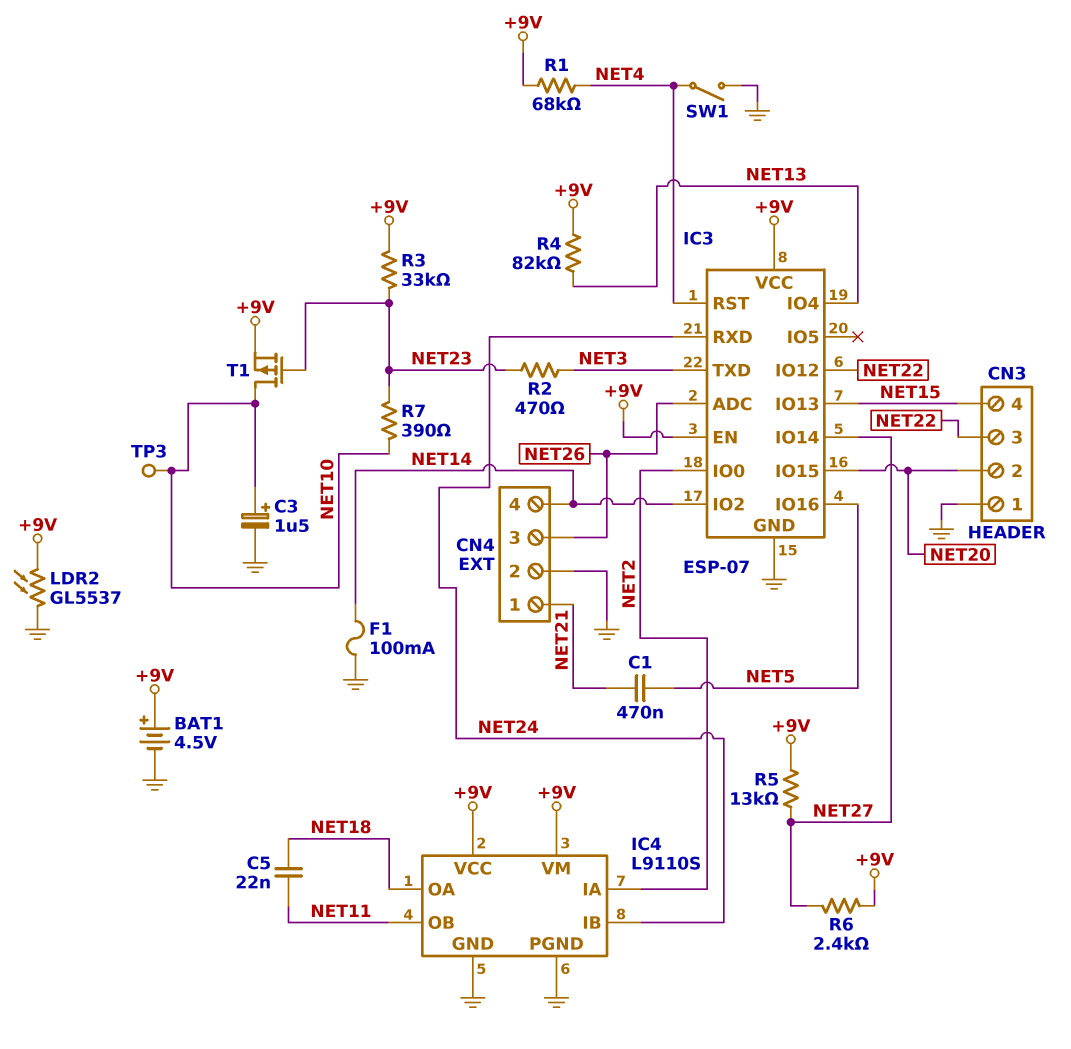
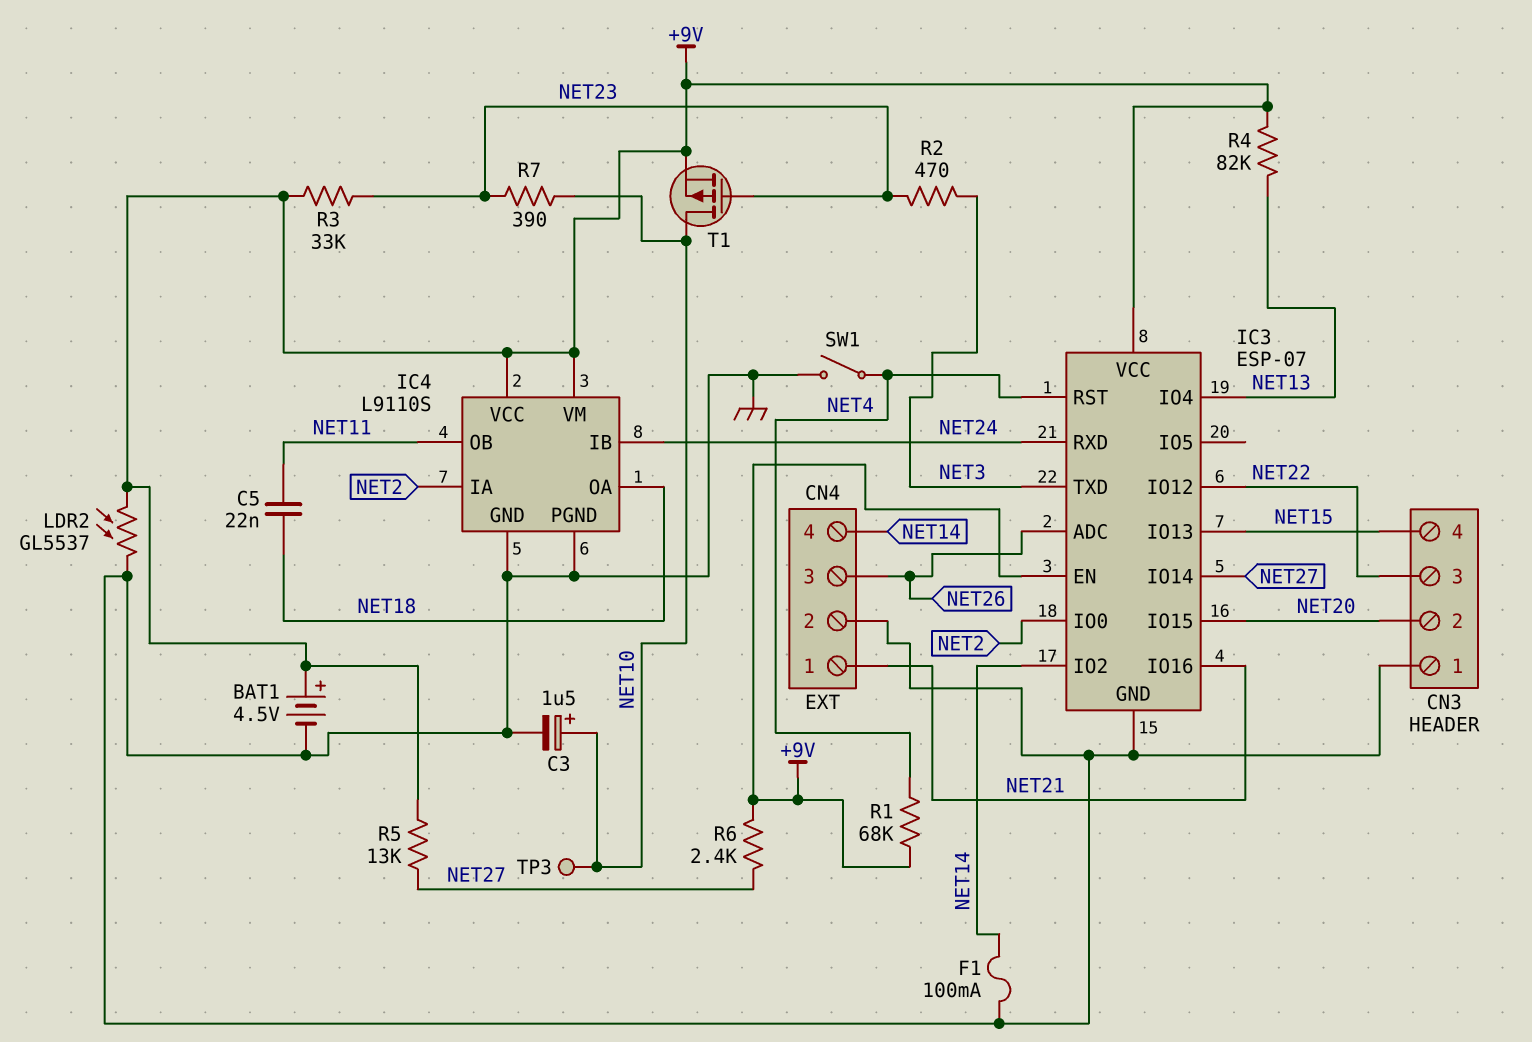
C1: 470nF (NET5, NET21) -> none
IC3 pin IO16: NET5 -> NET21

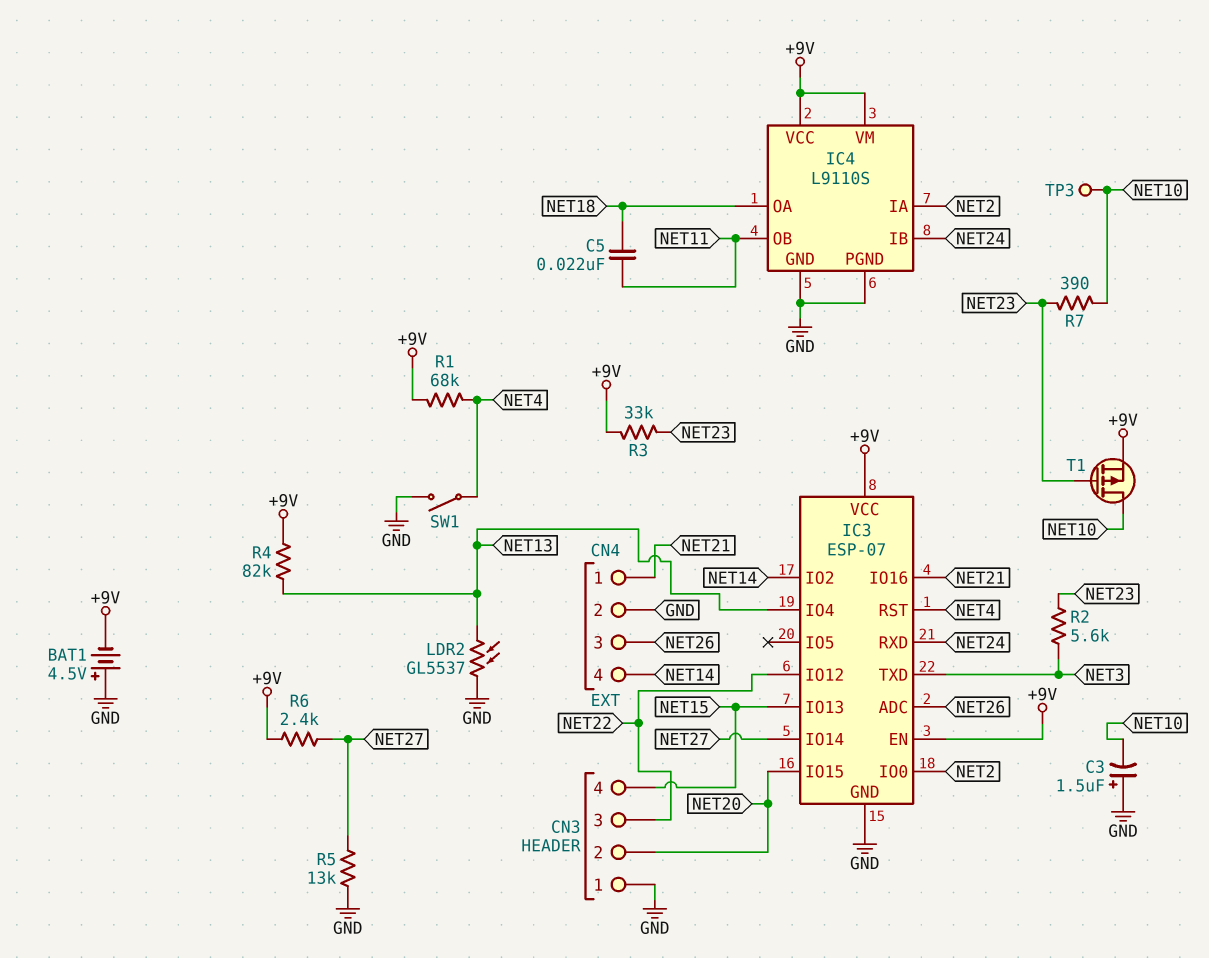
BAT1: 4.5V (plus +9V, minus GND) -> 4.5V (plus GND, minus +9V)
C3: 1.5uF (plus NET10, minus GND) -> 1.5uF (plus GND, minus NET10)
F1: 100mA (GND, NET14) -> none
LDR2: GL5537 (+9V, GND) -> GL5537 (GND, NET13)
R2: 470 (NET3, NET23) -> 5.6k (NET3, NET23)
R5: 13k (+9V, NET27) -> 13k (GND, NET27)

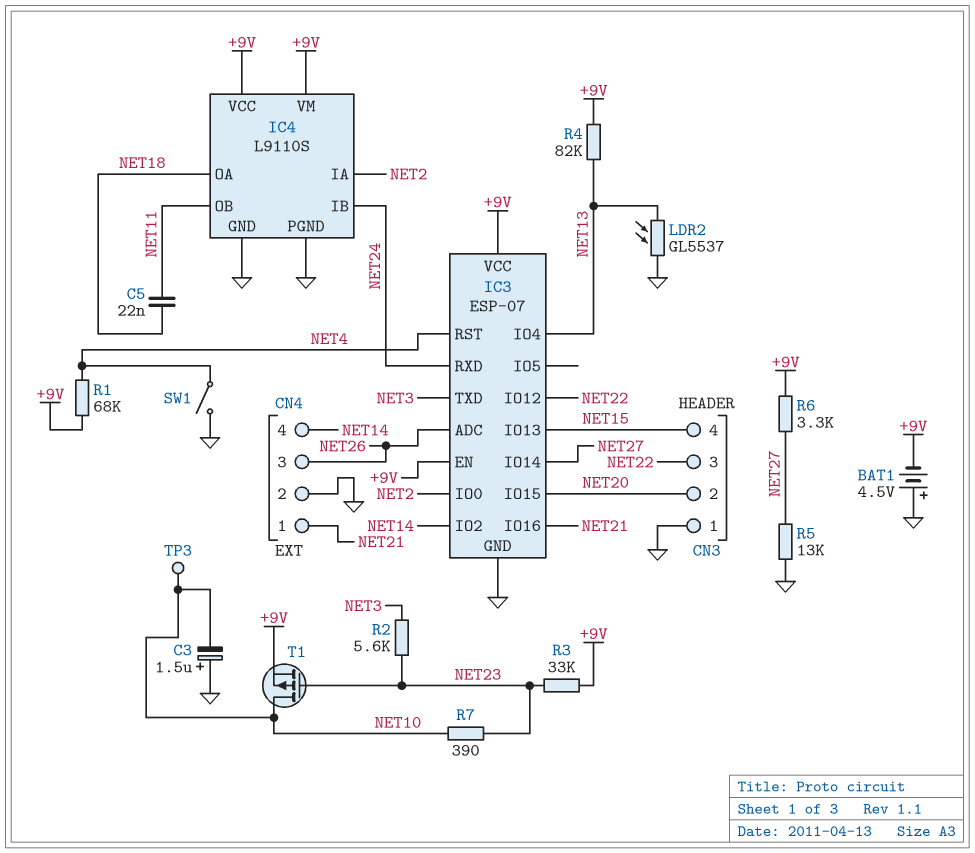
R6: 2.4k (+9V, NET27) -> 3.3k (+9V, NET27)

